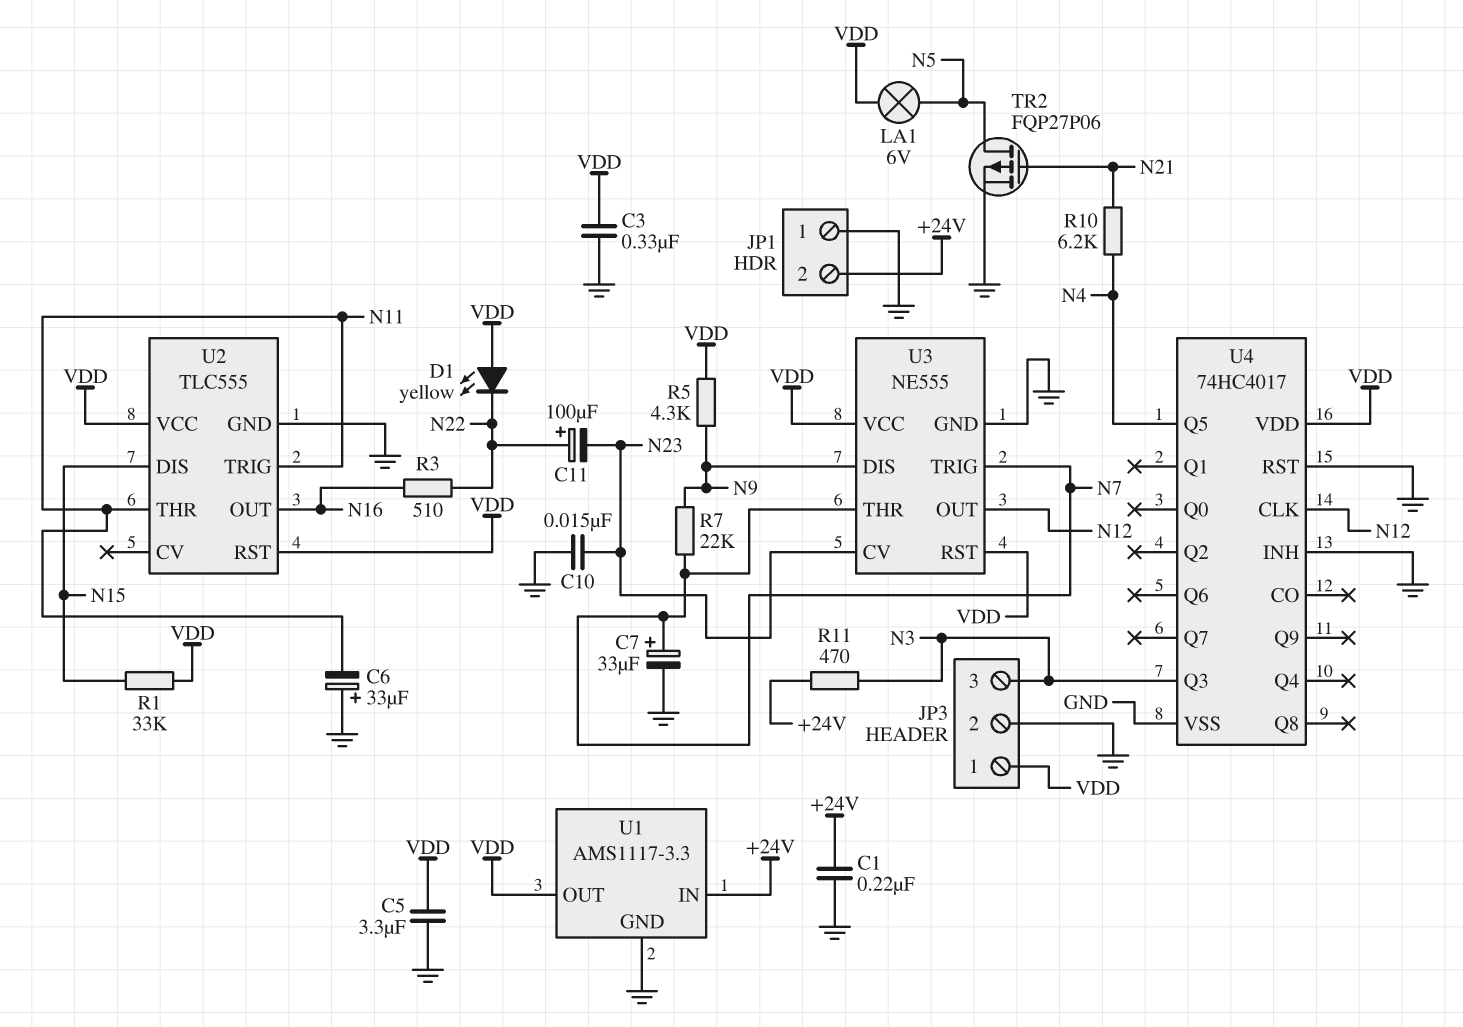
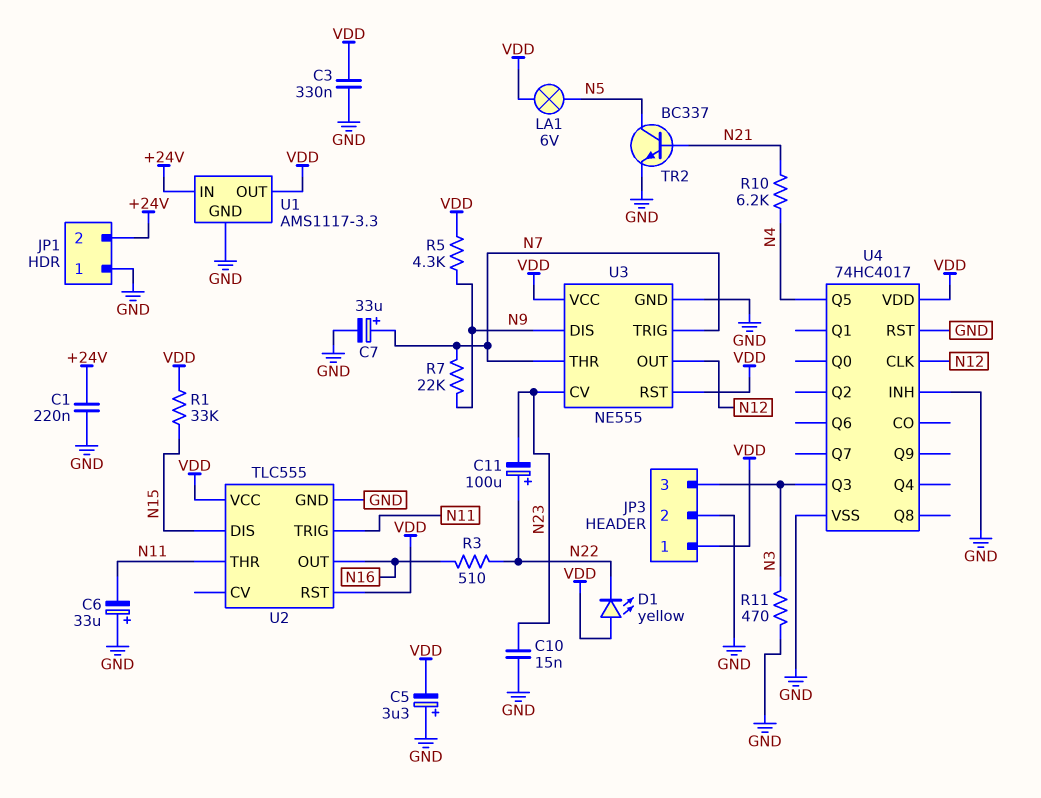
C5: 3.3uF (GND, VDD) -> 3.3uF (plus GND, minus VDD)
R11: 470 (+24V, N3) -> 470 (GND, N3)
TR2: PMOS FQP27P06 (G N21, D N5, S GND) -> NPN BC337 (B N21, C N5, E GND)

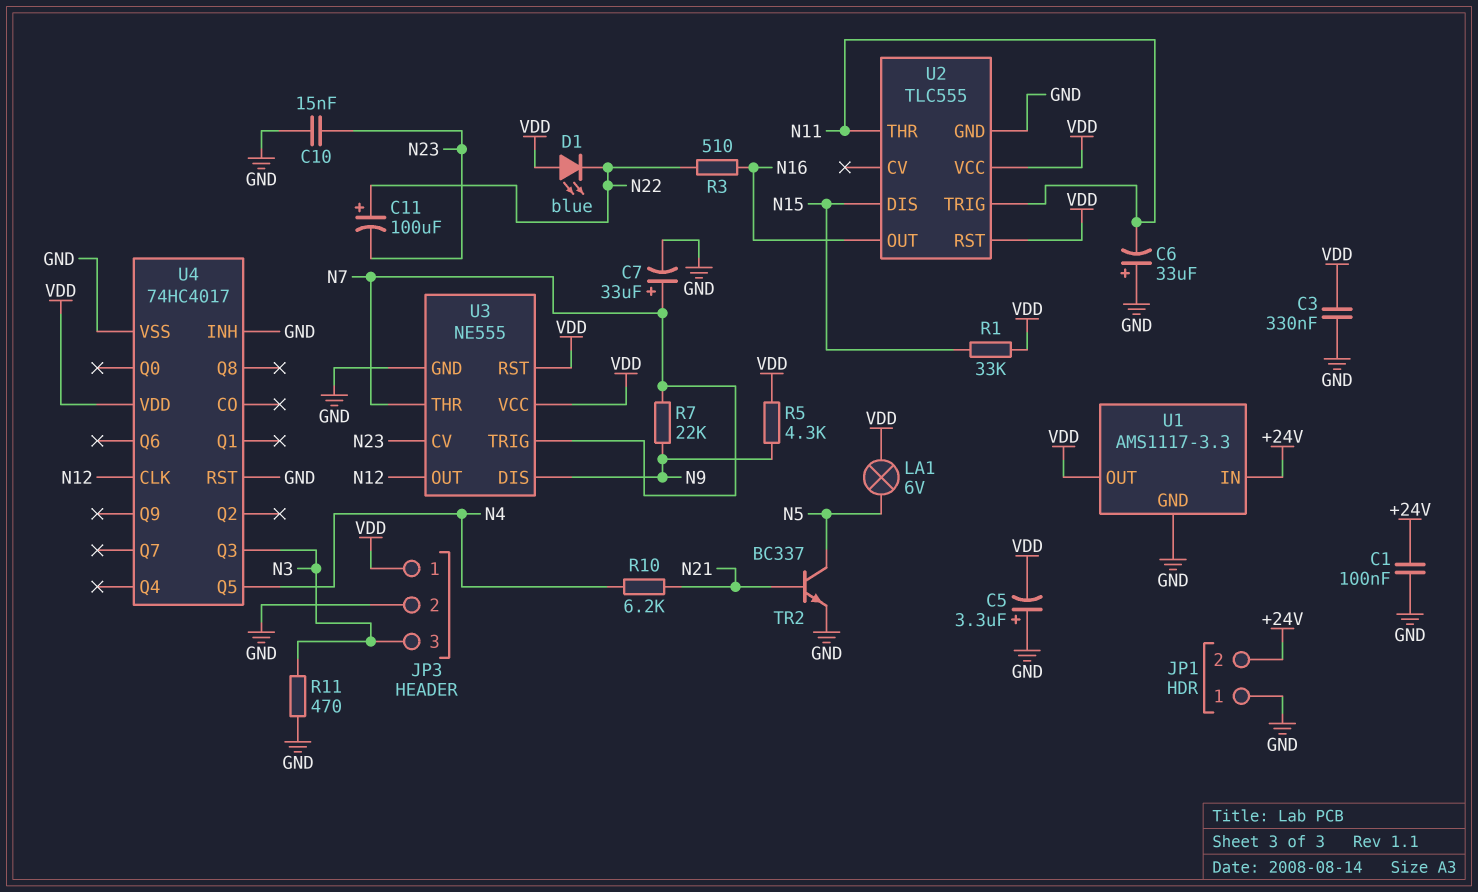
C1: 220nF (+24V, GND) -> 100nF (+24V, GND)
D1: LED yellow (A VDD, K N22) -> LED blue (A VDD, K N22)

